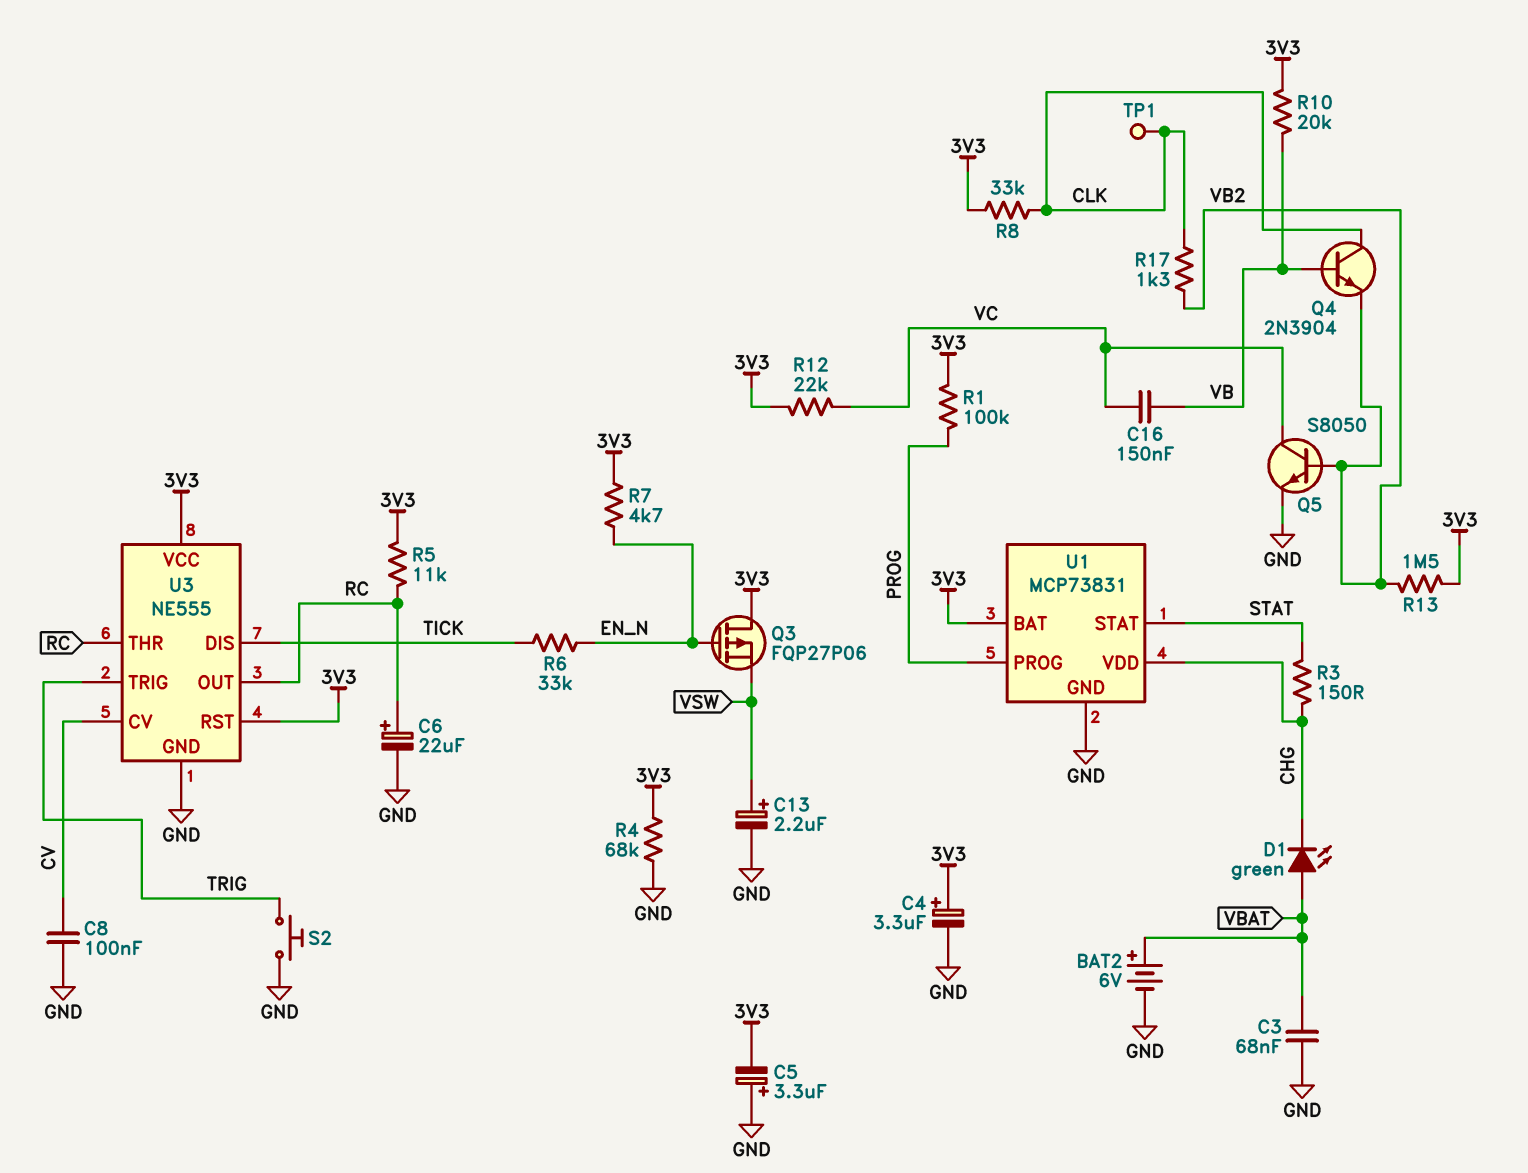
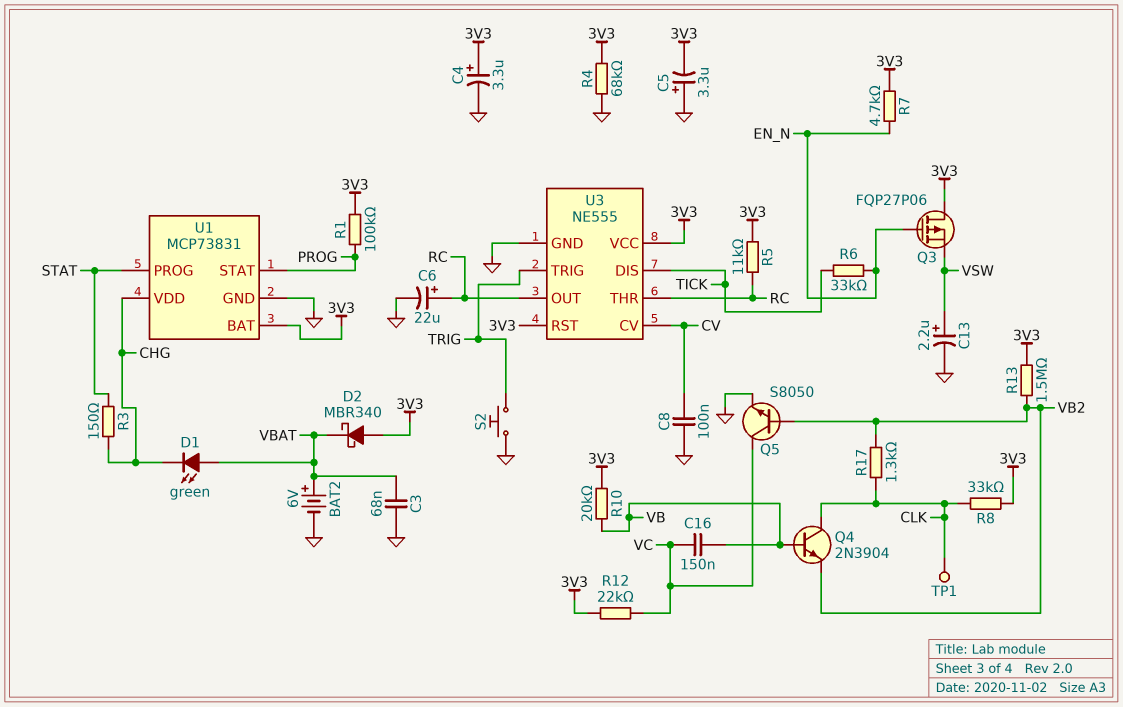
D2: none -> schottky MBR340 (A 3V3, K VBAT)
U1 pin PROG: PROG -> STAT
U1 pin STAT: STAT -> PROG

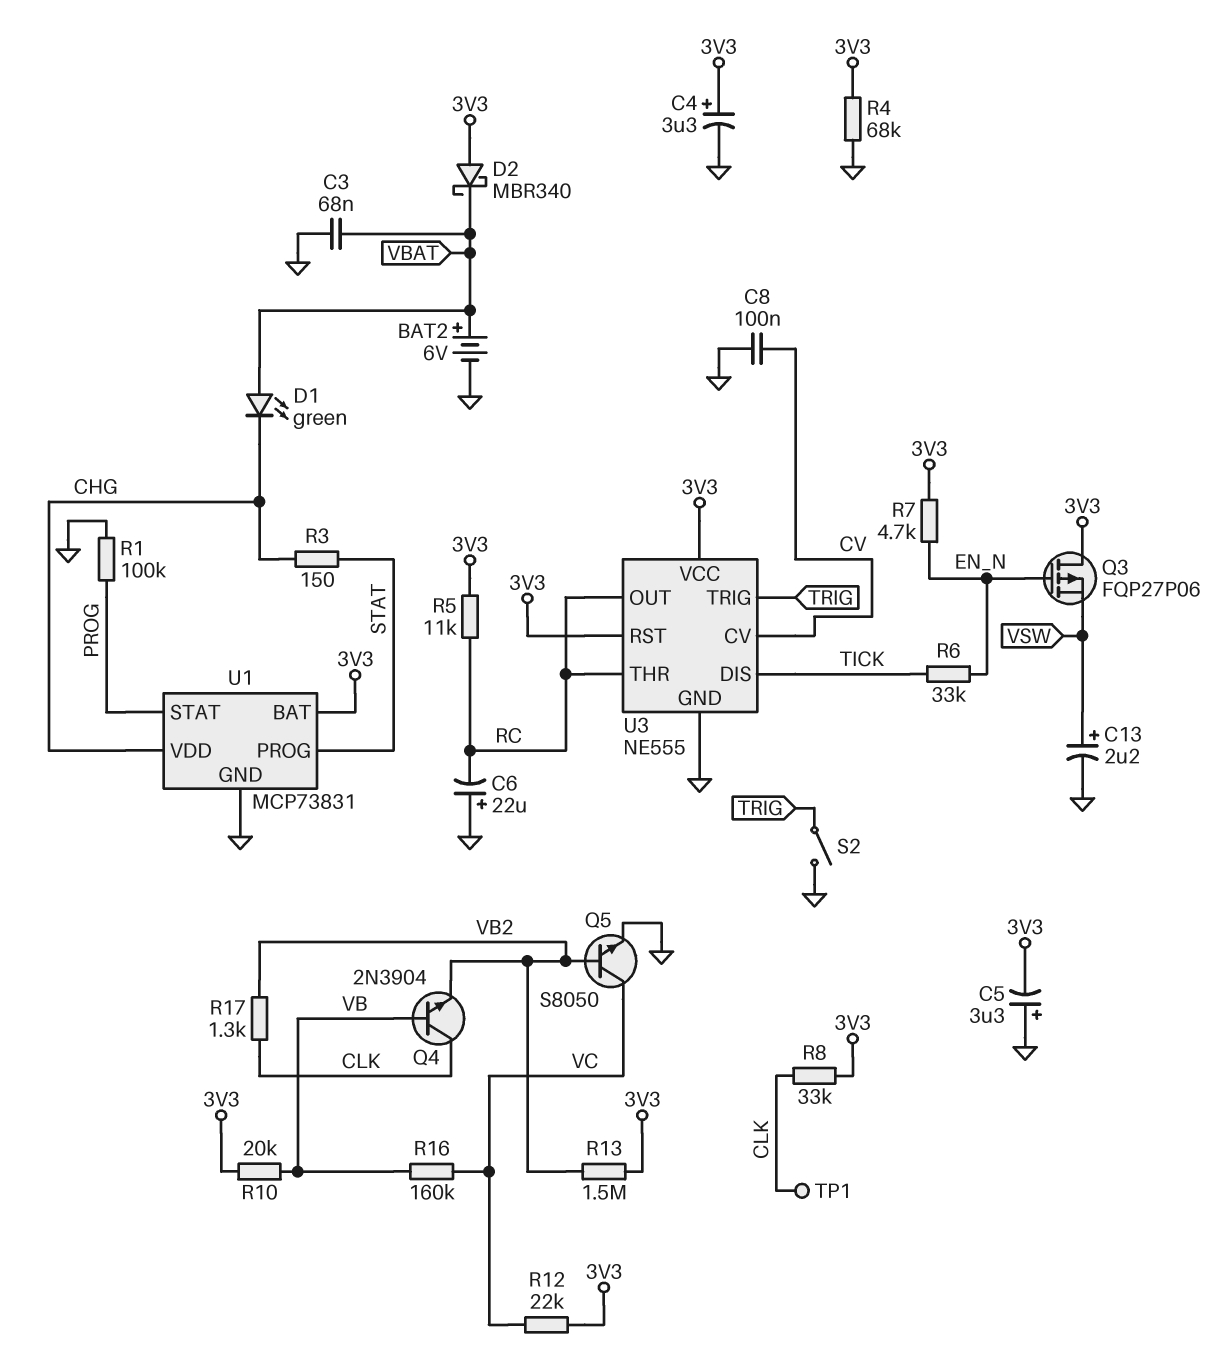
C6: 22uF (plus RC, minus GND) -> 22uF (plus GND, minus RC)
C16: 150nF (VB, VC) -> none
R1: 100k (3V3, PROG) -> 100k (GND, PROG)
R16: none -> 160k (VB, VC)
S2: button (GND, TRIG) -> switch (GND, TRIG)

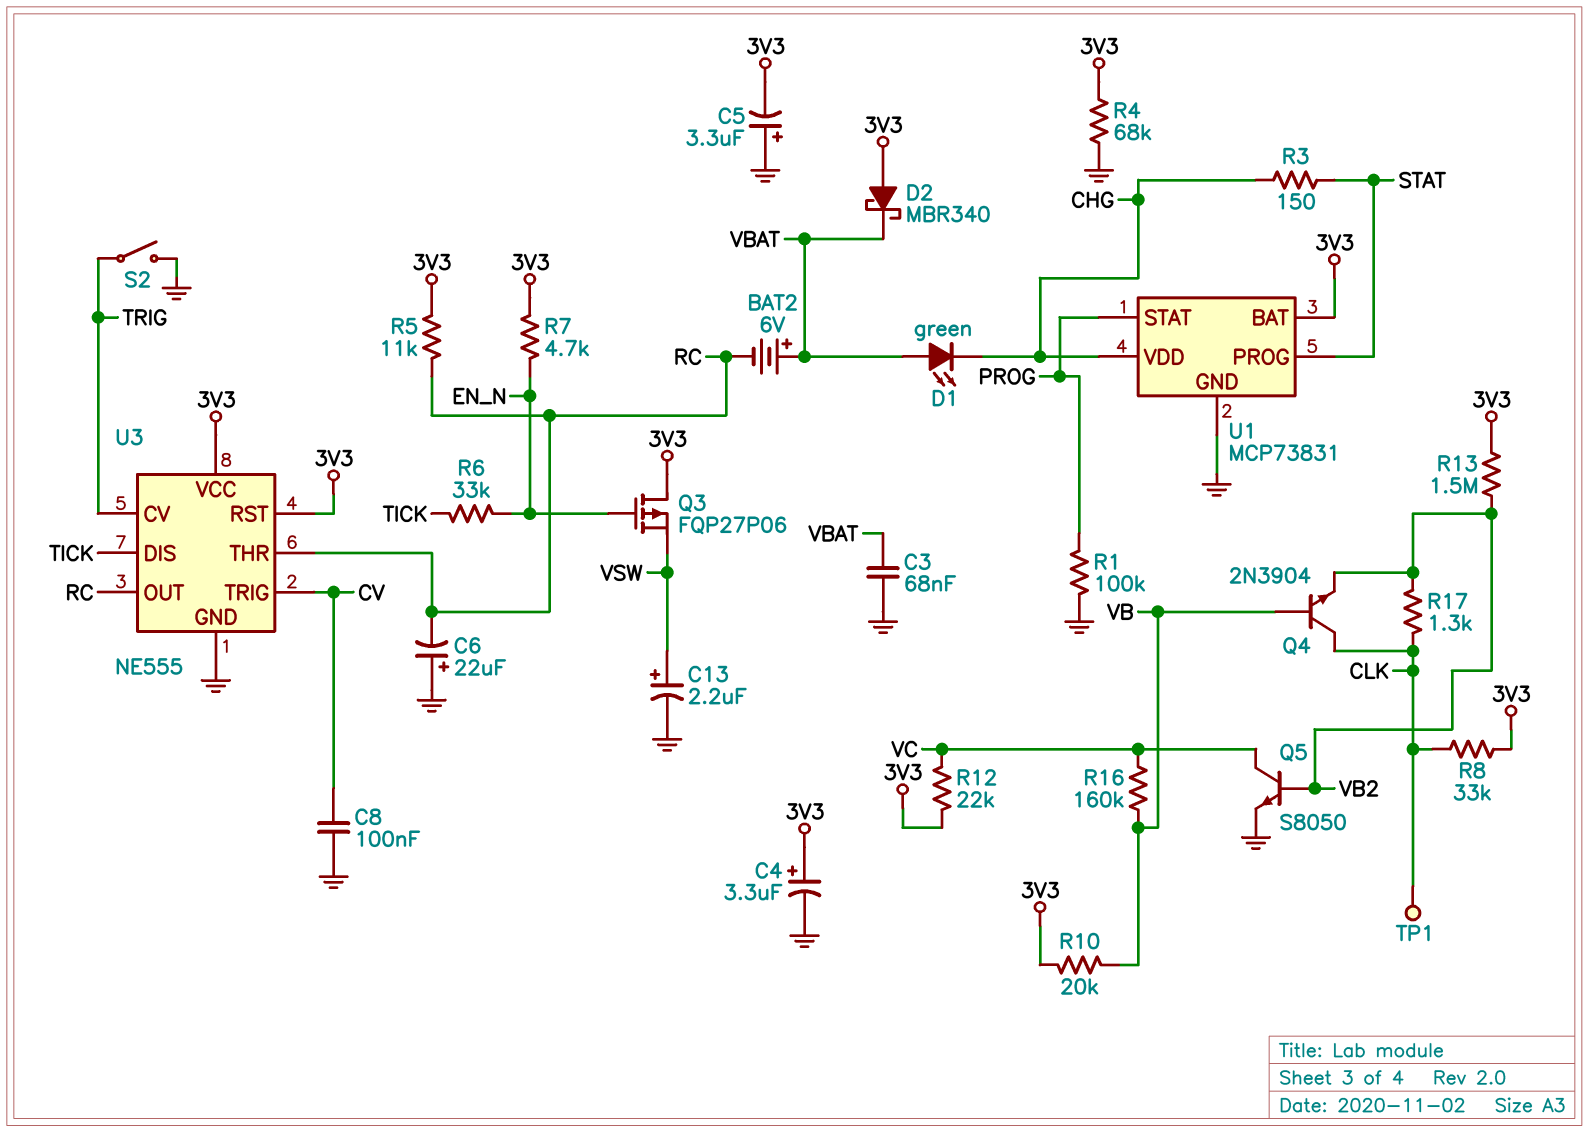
BAT2: 6V (plus VBAT, minus GND) -> 6V (plus VBAT, minus RC)
U3 pin CV: CV -> TRIG
U3 pin TRIG: TRIG -> CV

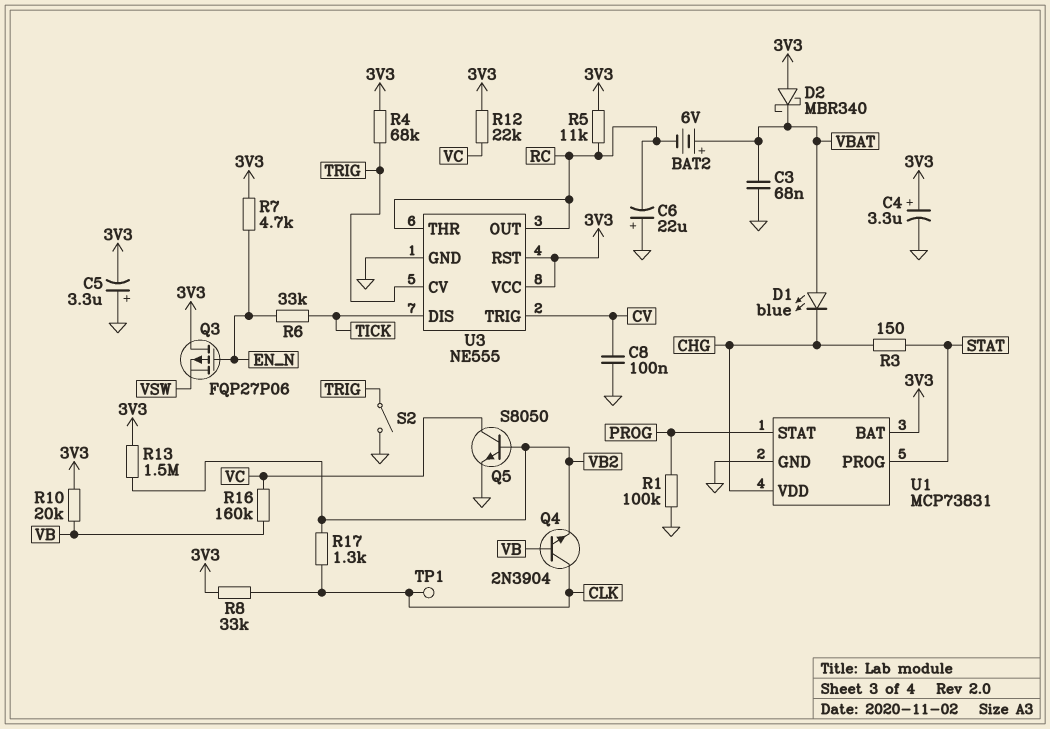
C13: 2.2uF (plus VSW, minus GND) -> none
D1: LED green (A VBAT, K CHG) -> LED blue (A VBAT, K CHG)
R4: 68k (3V3, GND) -> 68k (3V3, TRIG)

